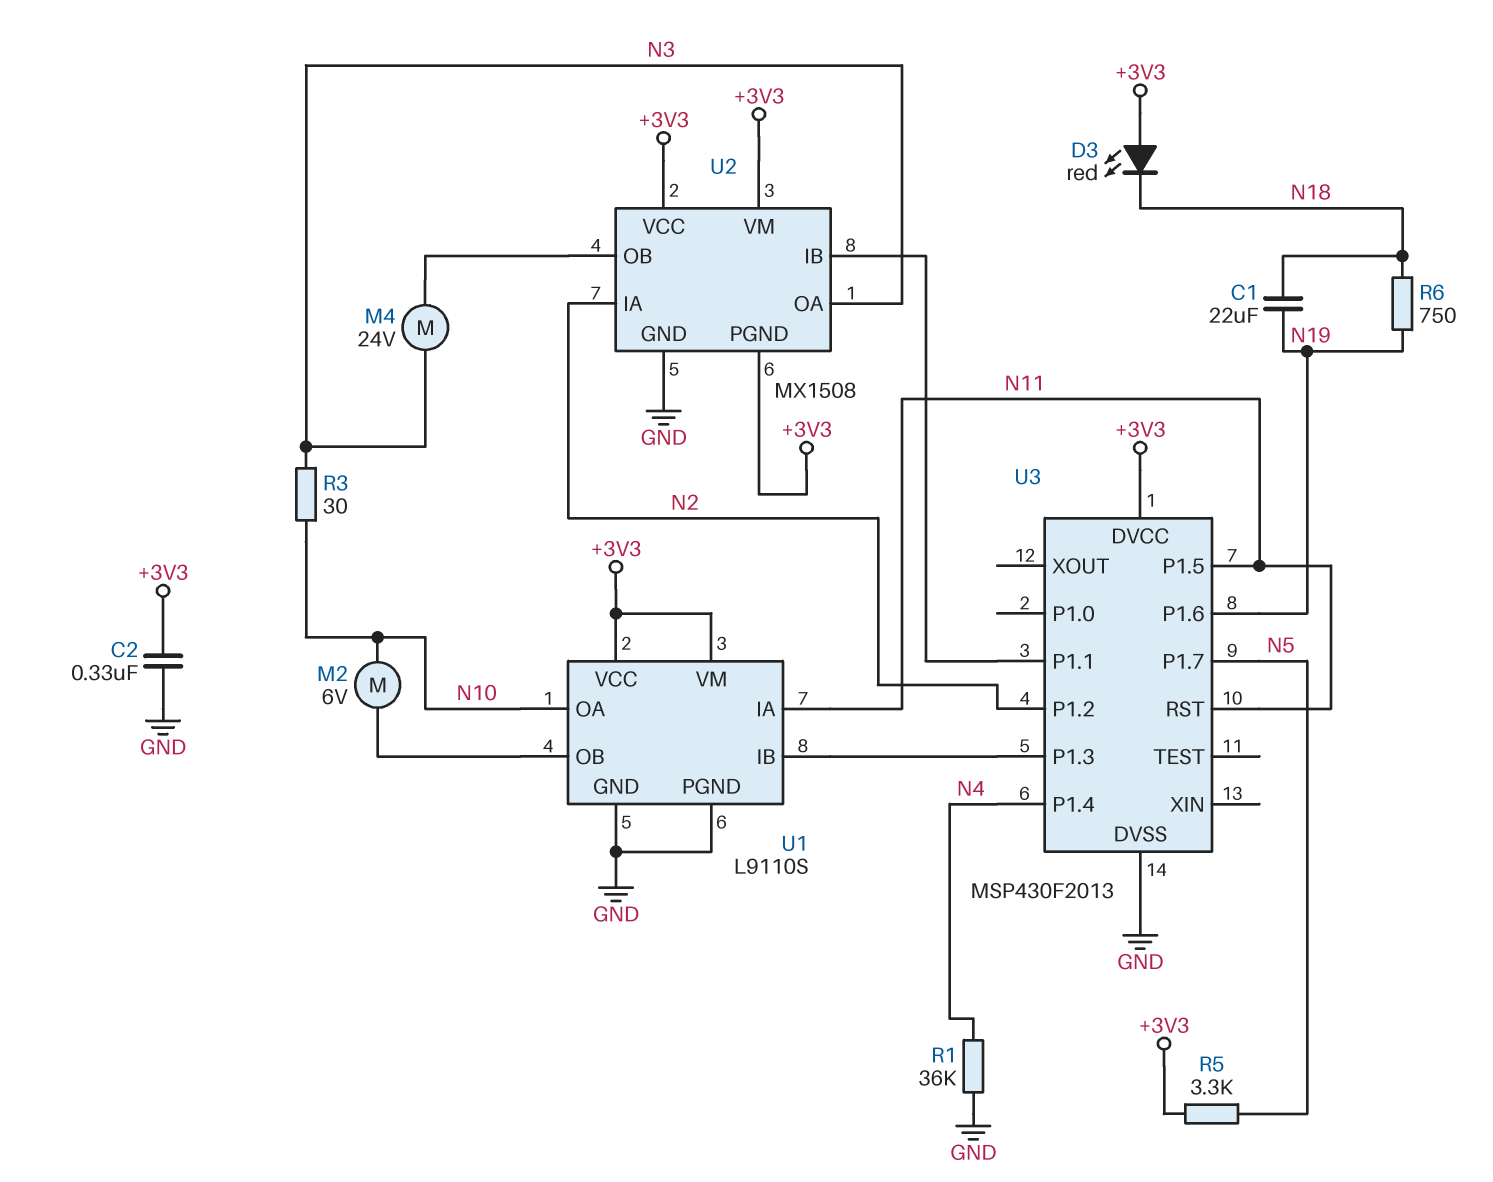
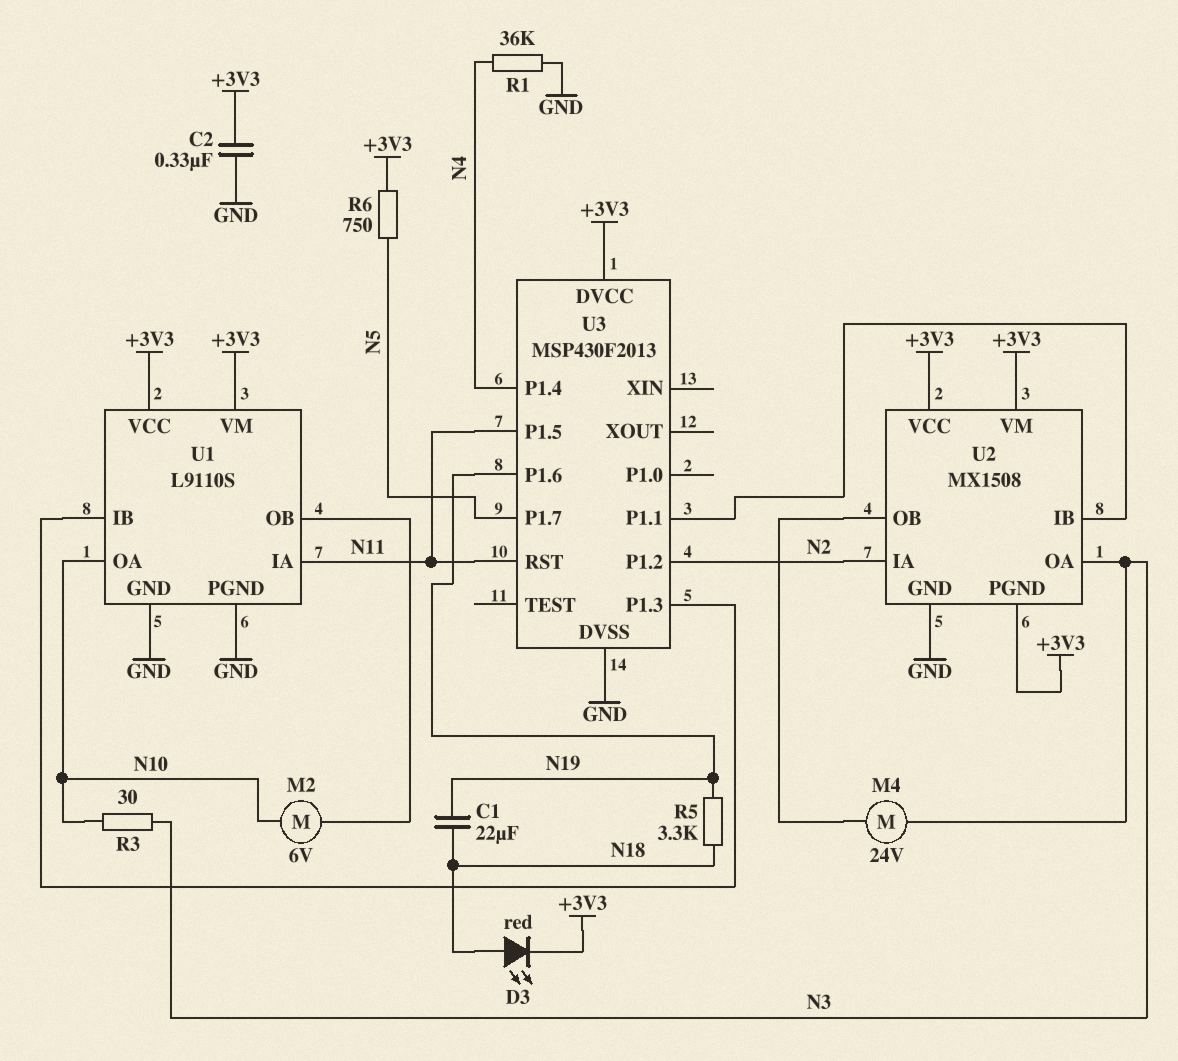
D3: LED red (A +3V3, K N18) -> LED red (A N18, K +3V3)
R5: 3.3k (+3V3, N5) -> 3.3k (N18, N19)
R6: 750 (N18, N19) -> 750 (+3V3, N5)

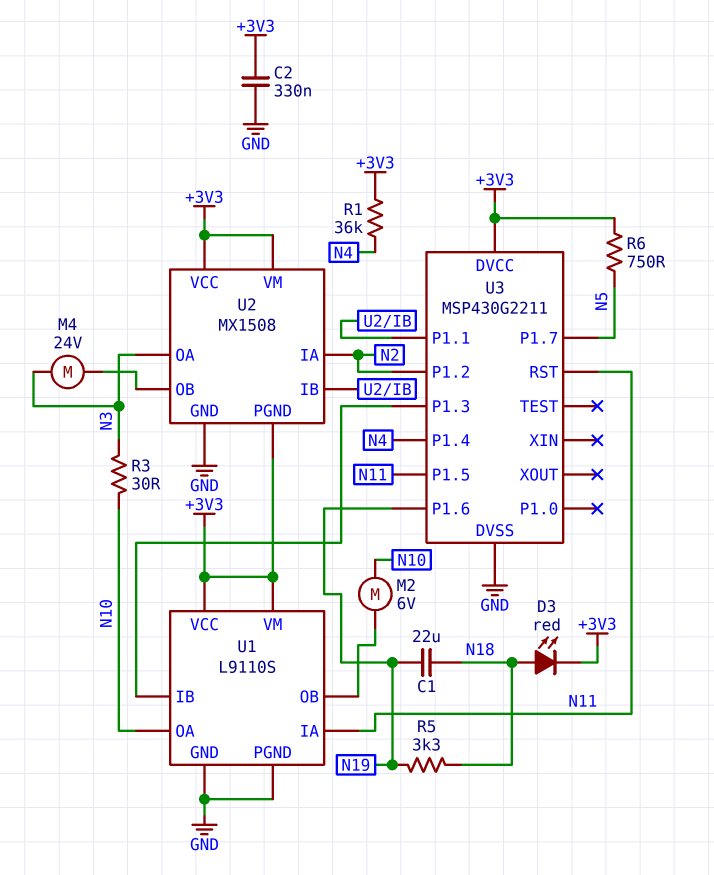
R1: 36k (GND, N4) -> 36k (+3V3, N4)
U3: MSP430F2013 -> MSP430G2211

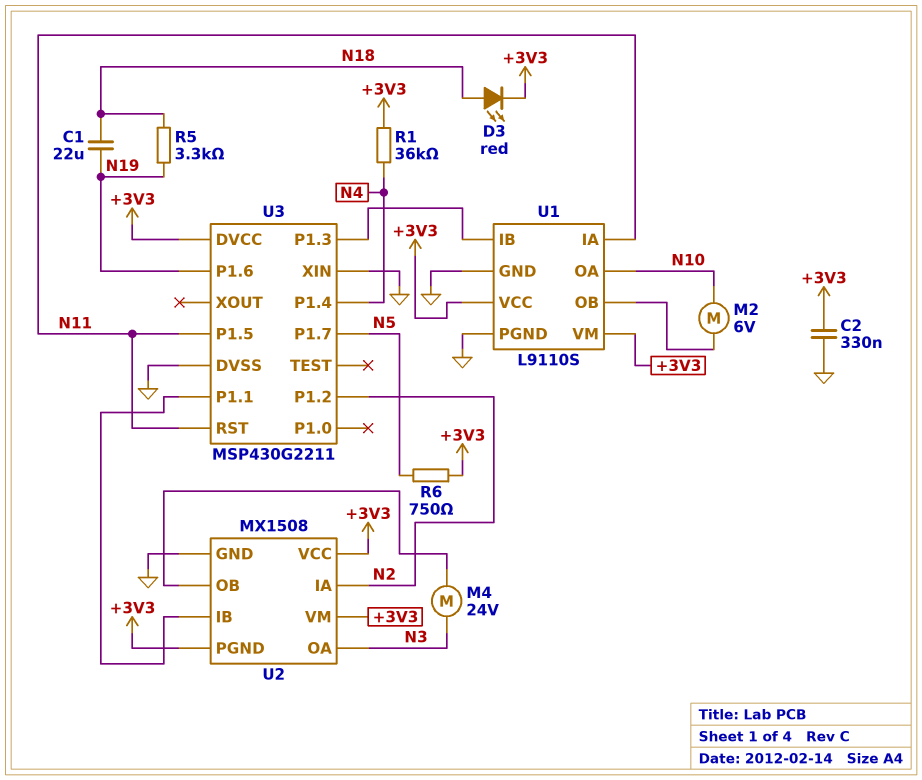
R3: 30 (N3, N10) -> none
U3 pin XIN: none -> GND

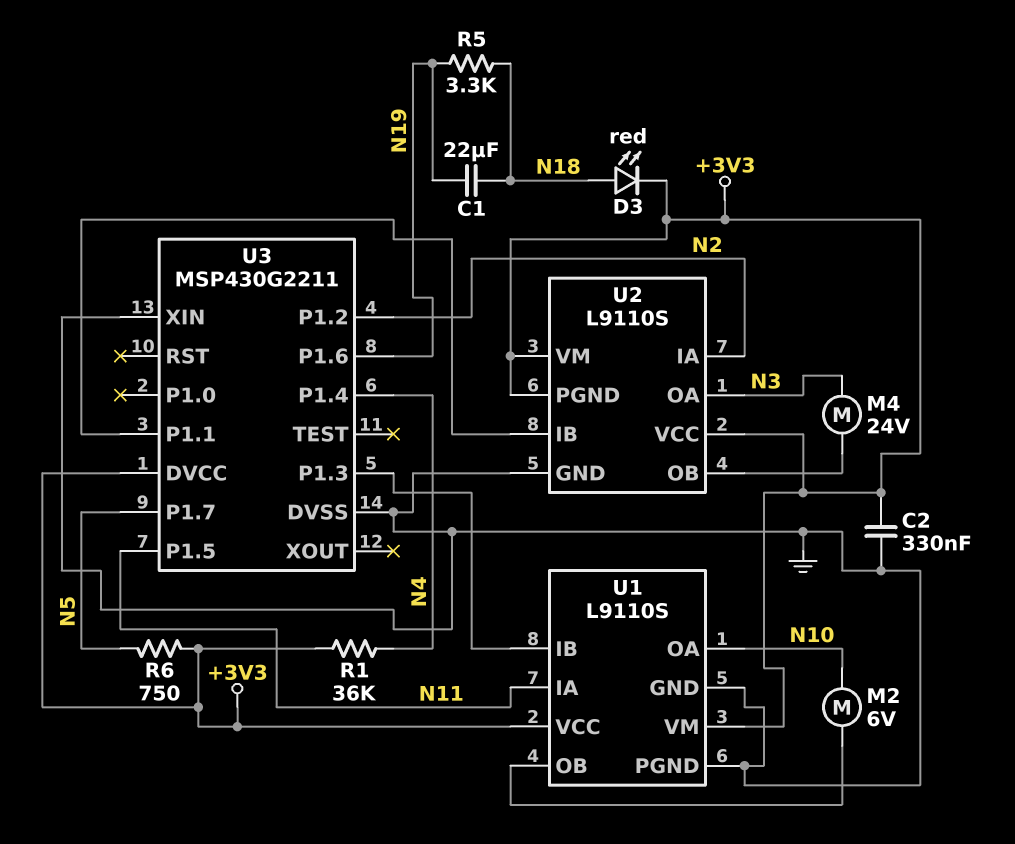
U2: MX1508 -> L9110S
U3 pin RST: N11 -> none

